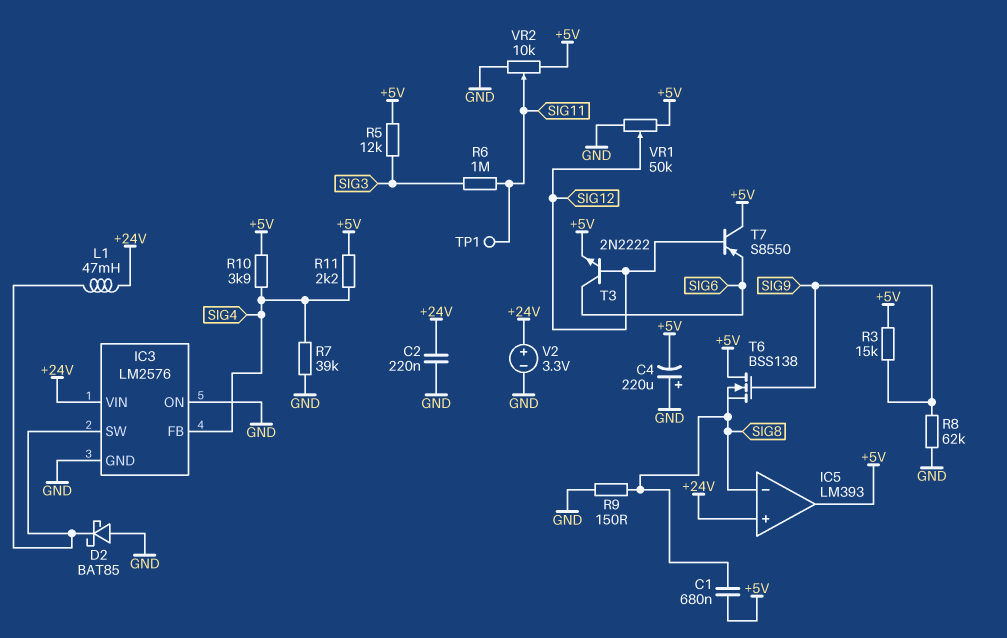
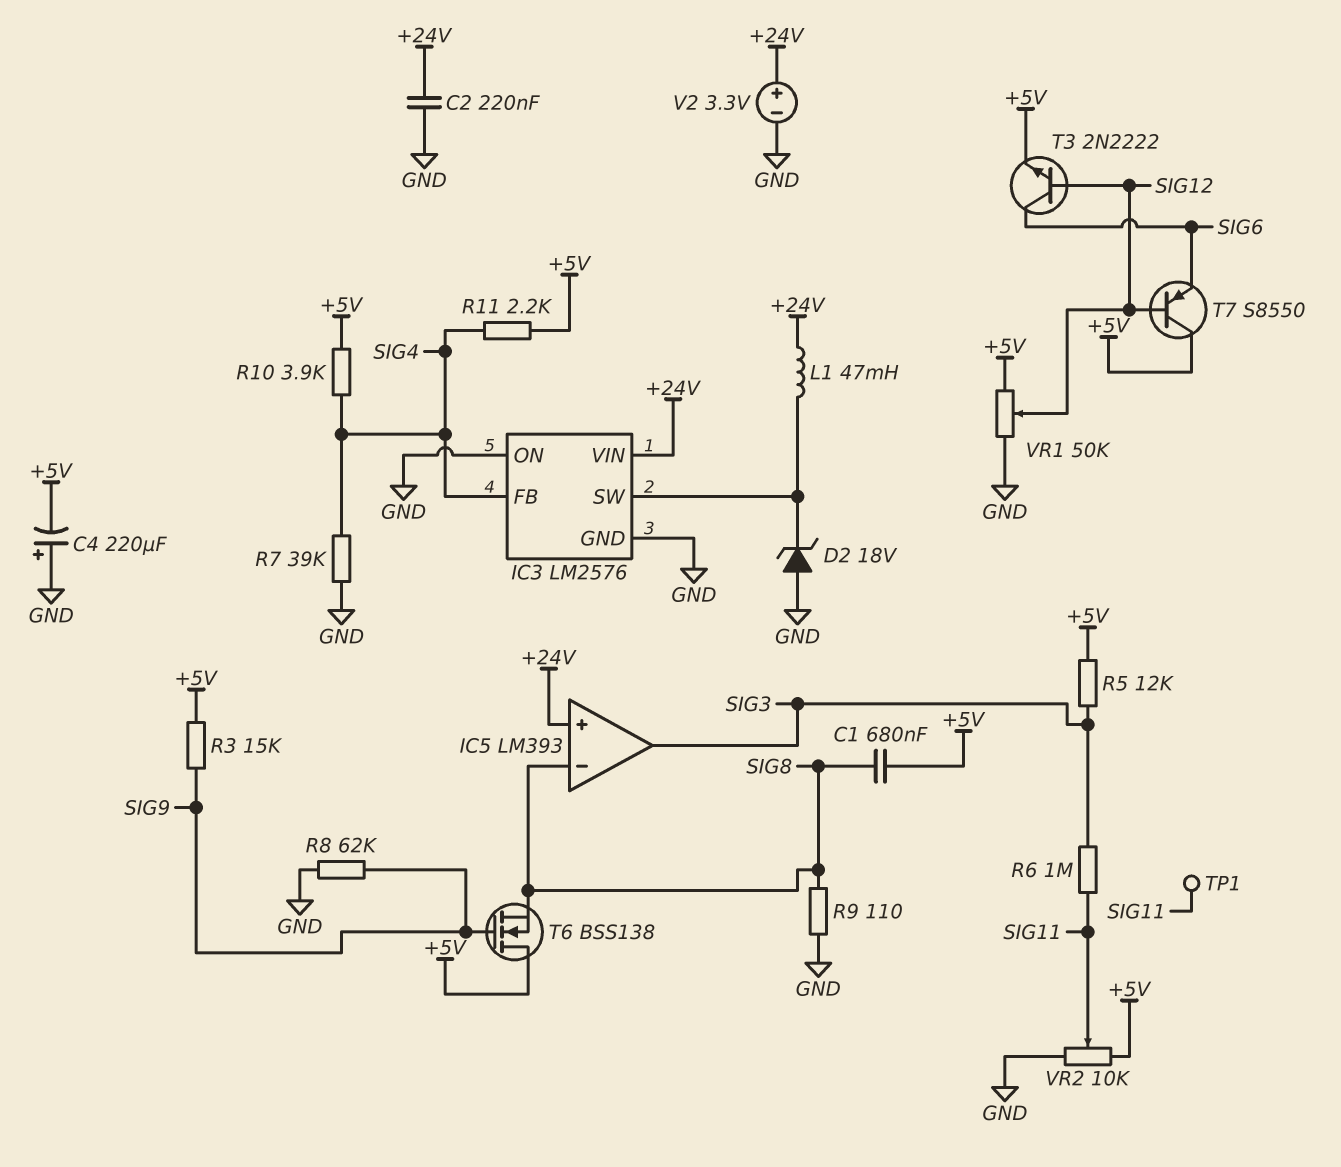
D2: schottky BAT85 (A GND, K IC3/SW) -> zener 18V (A GND, K IC3/SW)
IC5 pin out: +5V -> SIG3
R9: 150 (GND, SIG8) -> 110 (GND, SIG8)

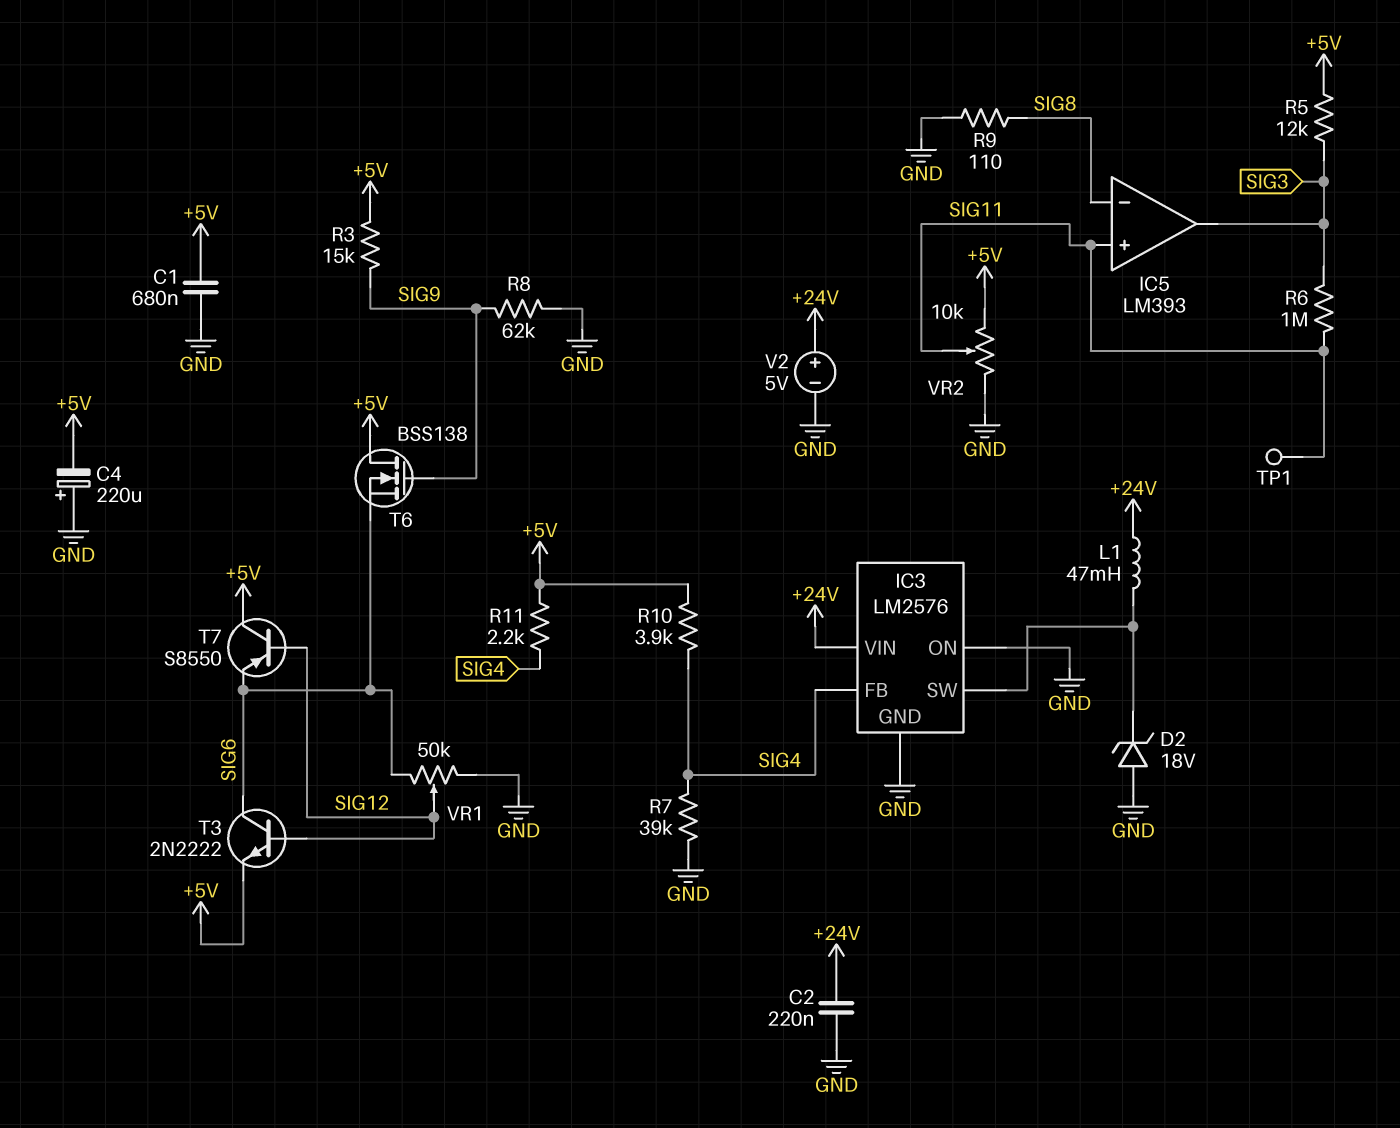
C1: 680nF (+5V, SIG8) -> 680nF (+5V, GND)
IC5 pin in+: +24V -> SIG11
T6: NMOS BSS138 (G SIG9, D +5V, S SIG8) -> NMOS BSS138 (G SIG9, D +5V, S SIG6)
V2: 3.3V (plus +24V, minus GND) -> 5V (plus +24V, minus GND)
VR1: 50k (+5V, GND, wiper SIG12) -> 50k (GND, SIG6, wiper SIG12)

